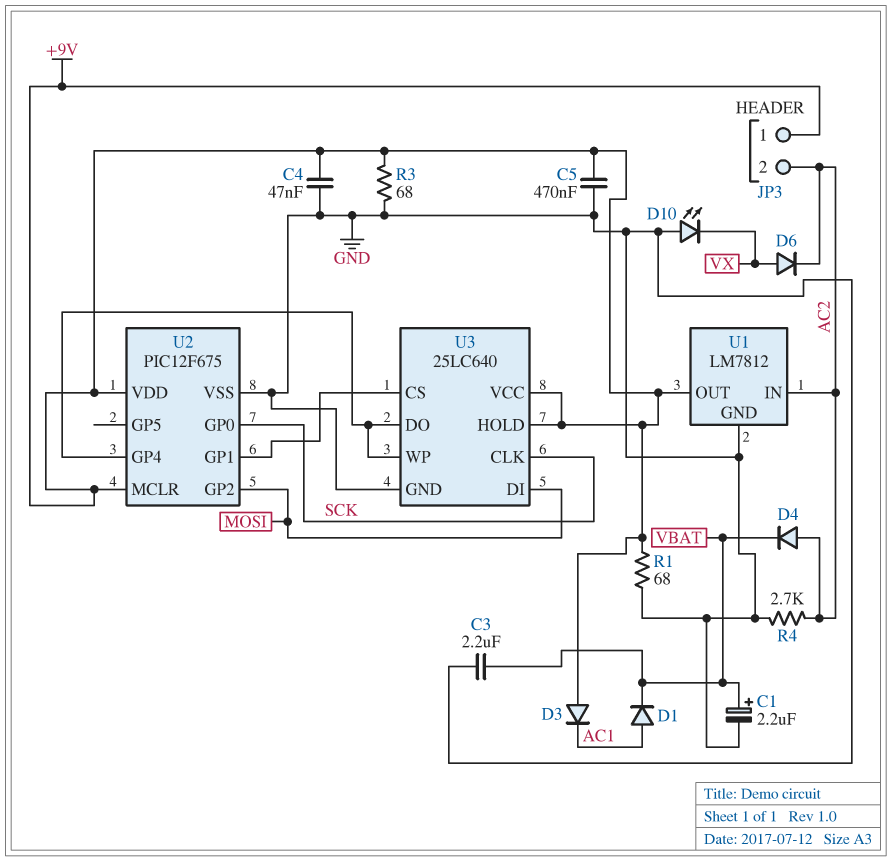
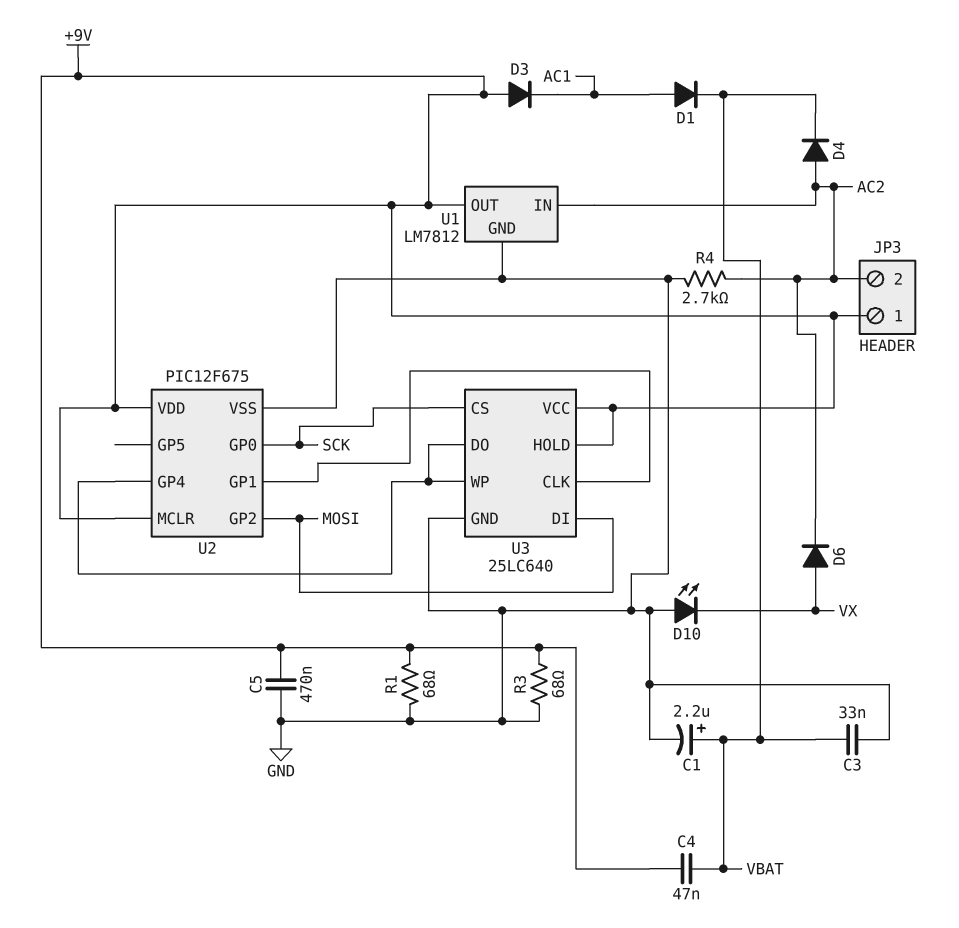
C3: 2.2uF (GND, VBAT) -> 33nF (GND, VBAT)
C4: 47nF (+9V, GND) -> 47nF (+9V, VBAT)
U3 pin CLK: SCK -> U2/GP1
U3 pin CS: U2/GP1 -> SCK

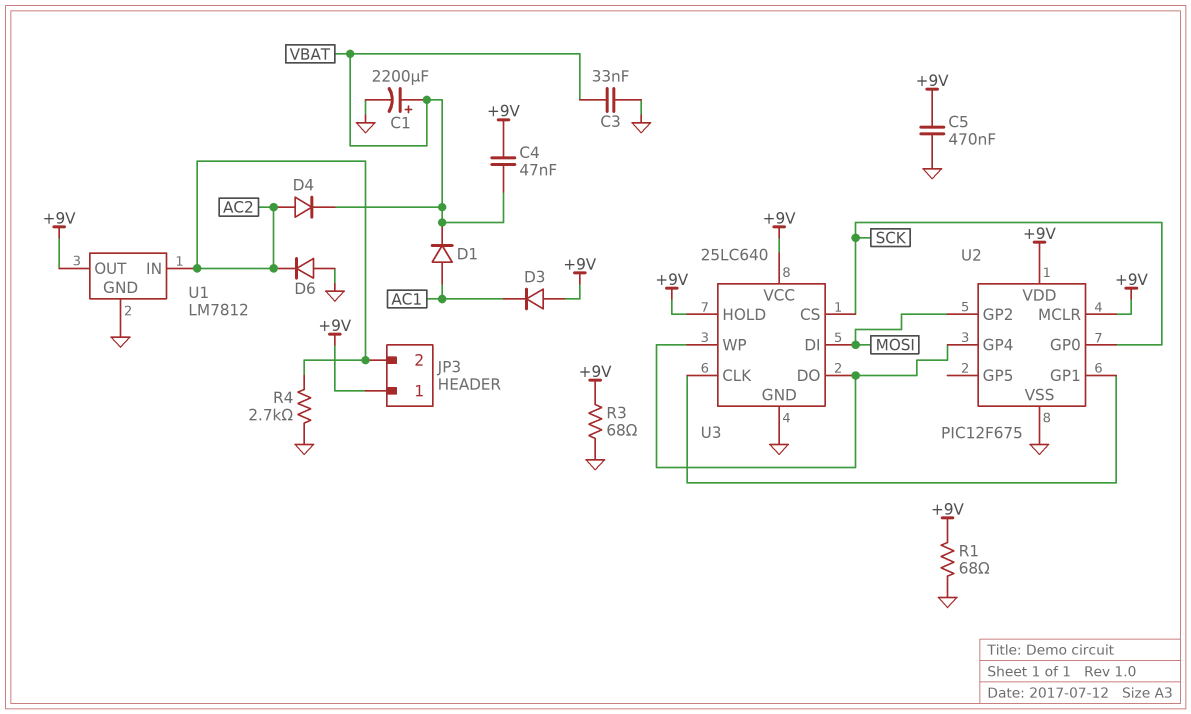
C1: 2.2uF (plus VBAT, minus GND) -> 2200uF (plus VBAT, minus GND)
D6: diode (A VX, K AC2) -> diode (A GND, K AC2)
D10: LED (A GND, K VX) -> none

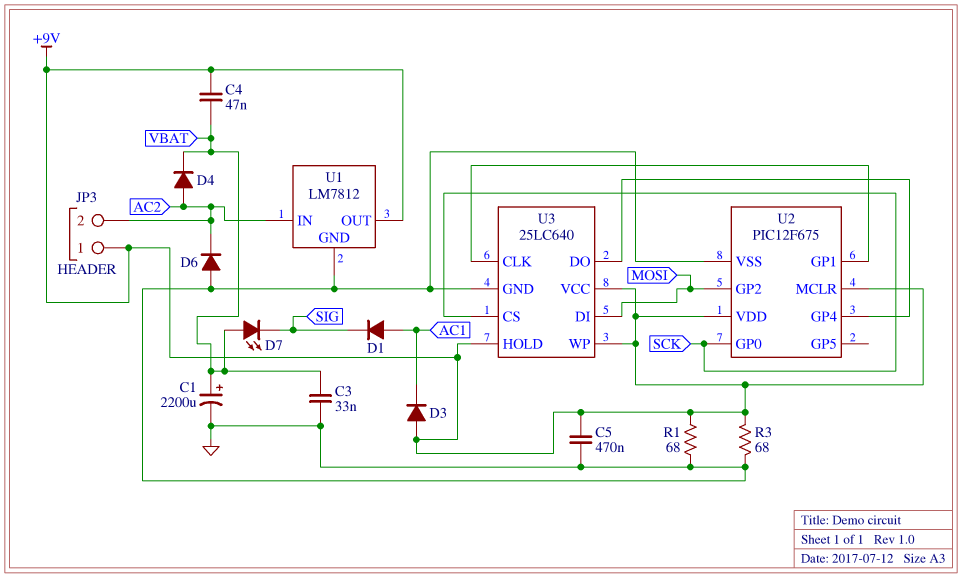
D1: diode (A AC1, K VBAT) -> diode (A AC1, K SIG)
D7: none -> LED (A VBAT, K SIG)
R4: 2.7k (AC2, GND) -> none
U3 pin WP: U2/GP4 -> +9V

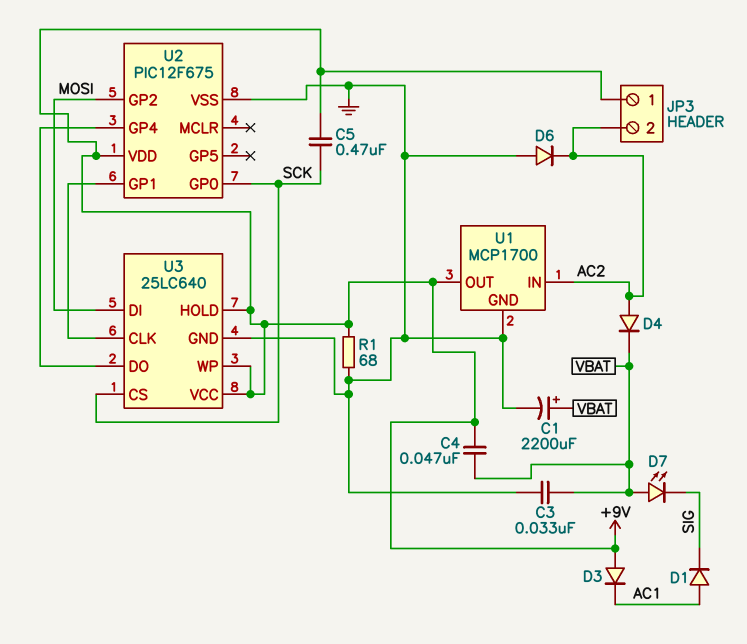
C5: 470nF (+9V, GND) -> 470nF (+9V, SCK)
R3: 68 (+9V, GND) -> none
U1: LM7812 -> MCP1700
U2 pin MCLR: +9V -> none

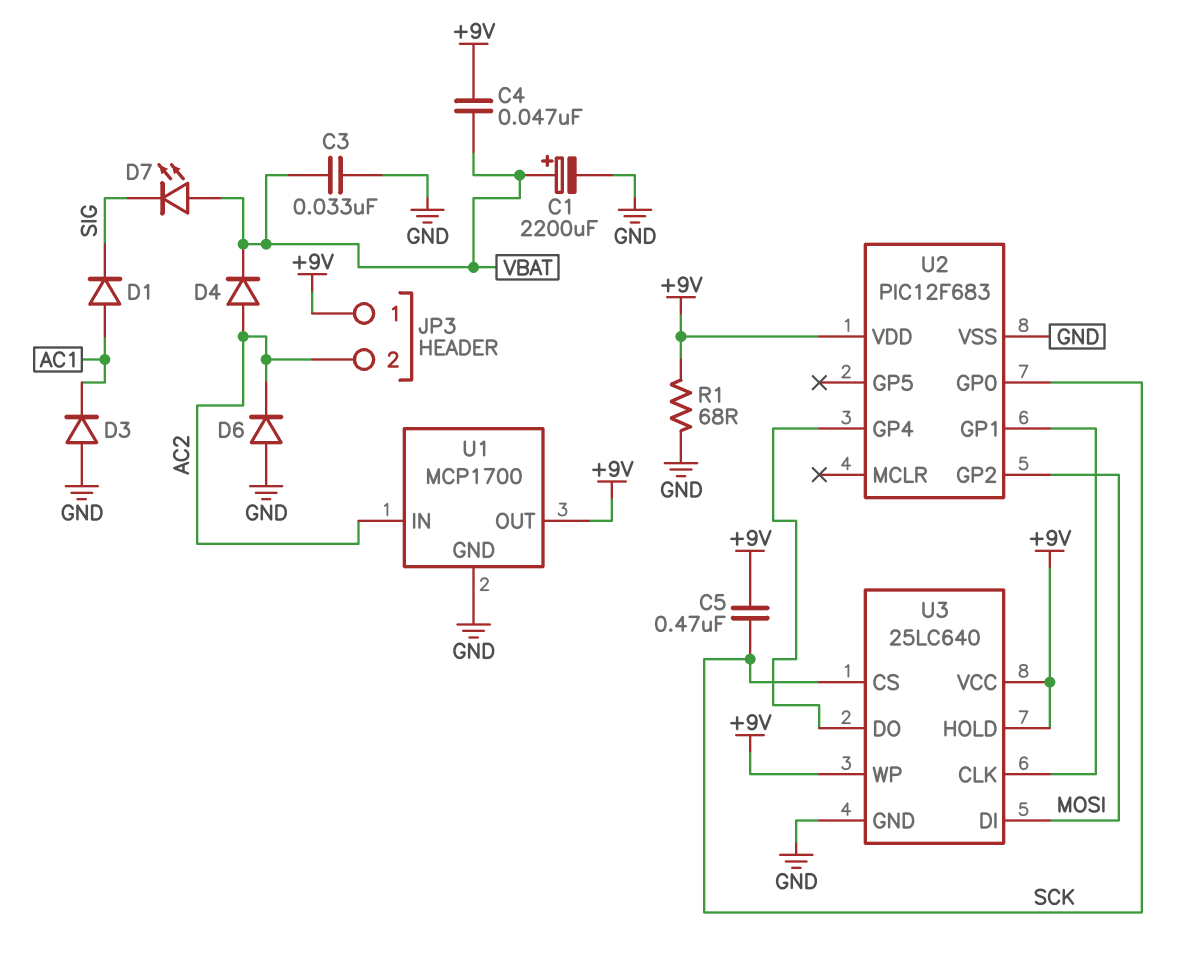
D3: diode (A +9V, K AC1) -> diode (A GND, K AC1)
U2: PIC12F675 -> PIC12F683

